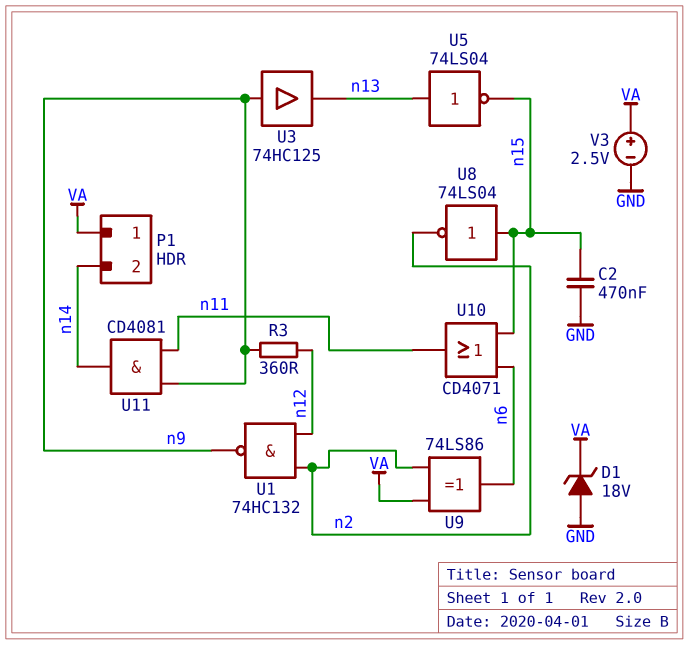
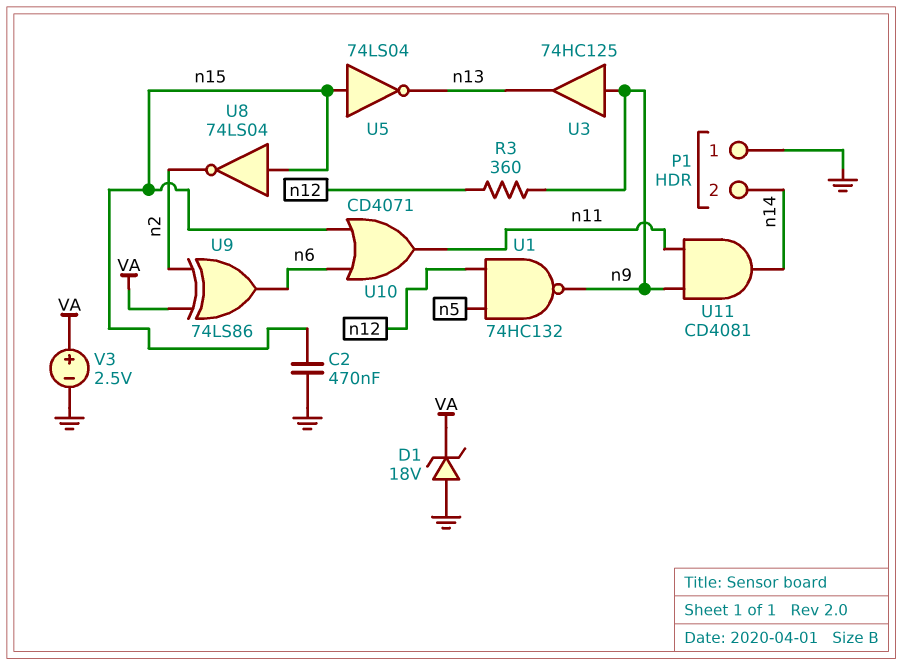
P1 pin 1: VA -> GND
U1: NAND 74HC132 (in n2, in n12, out n9) -> NAND 74HC132 (in n5, in n12, out n9)
U5: NOT 74LS04 (in n13, out n15) -> NOT 74LS04 (in n15, out n13)

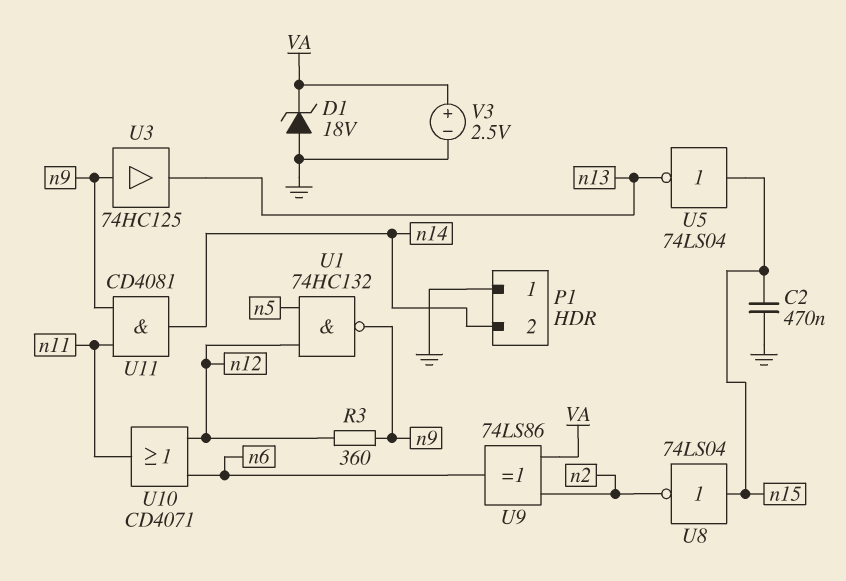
U10: OR CD4071 (in n6, in n15, out n11) -> OR CD4071 (in n6, in n12, out n11)

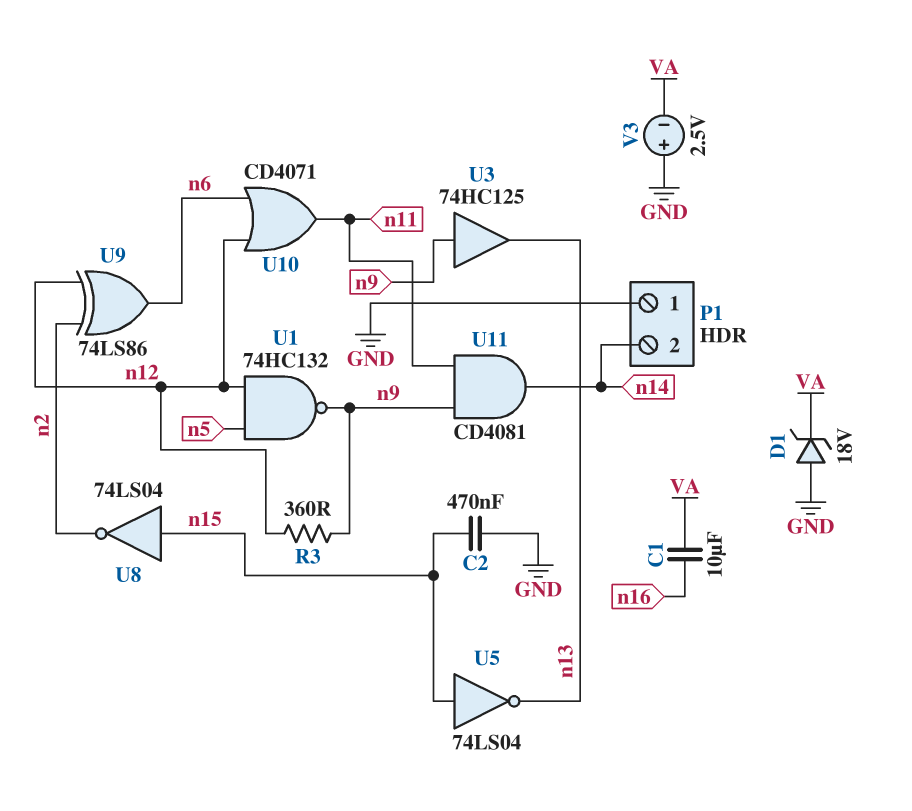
C1: none -> 10uF (VA, n16)
U9: XOR 74LS86 (in VA, in n2, out n6) -> XOR 74LS86 (in n2, in n12, out n6)
V3: 2.5V (plus VA, minus GND) -> 2.5V (plus GND, minus VA)

